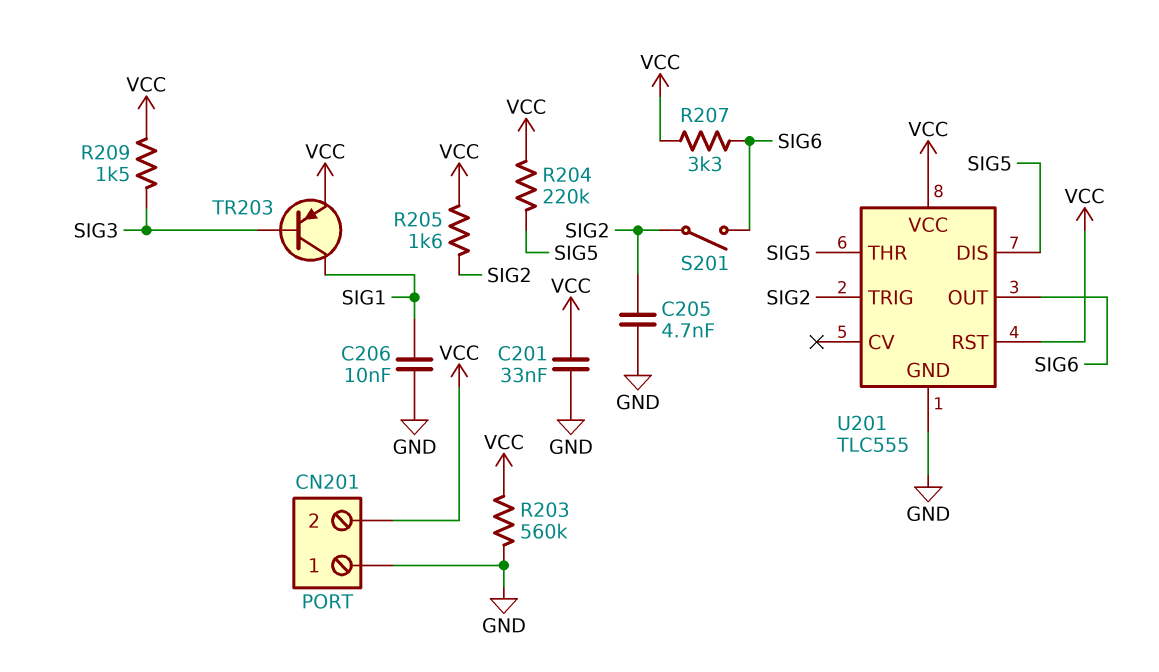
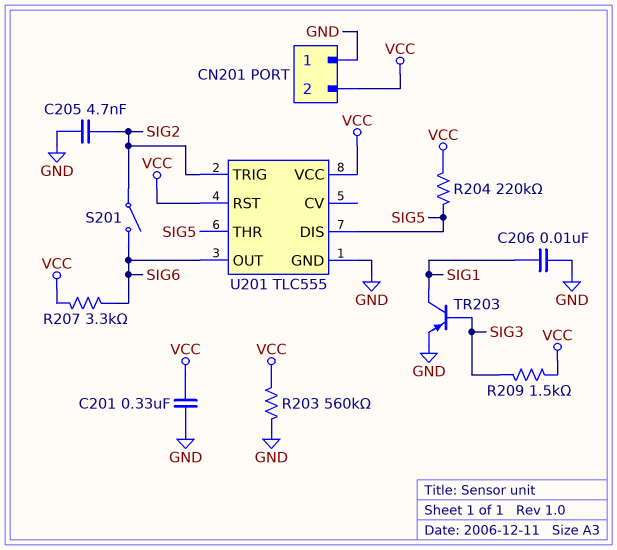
C201: 33nF (GND, VCC) -> 330nF (GND, VCC)
R205: 1.6k (SIG2, VCC) -> none
TR203: PNP (B SIG3, C SIG1, E VCC) -> PNP (B SIG3, C SIG1, E GND)

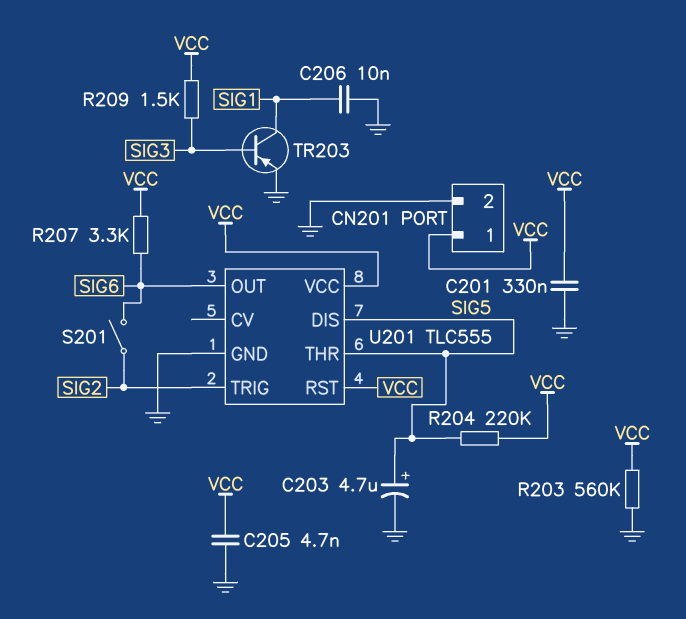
C203: none -> 4.7uF (plus SIG5, minus GND)
C205: 4.7nF (GND, SIG2) -> 4.7nF (GND, VCC)
CN201 pin 1: GND -> VCC
CN201 pin 2: VCC -> GND

